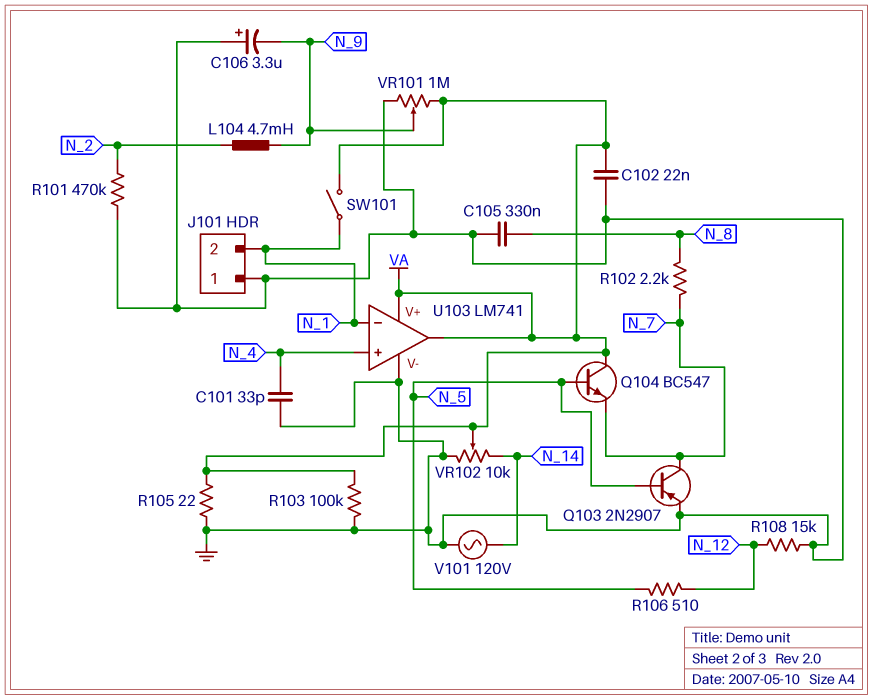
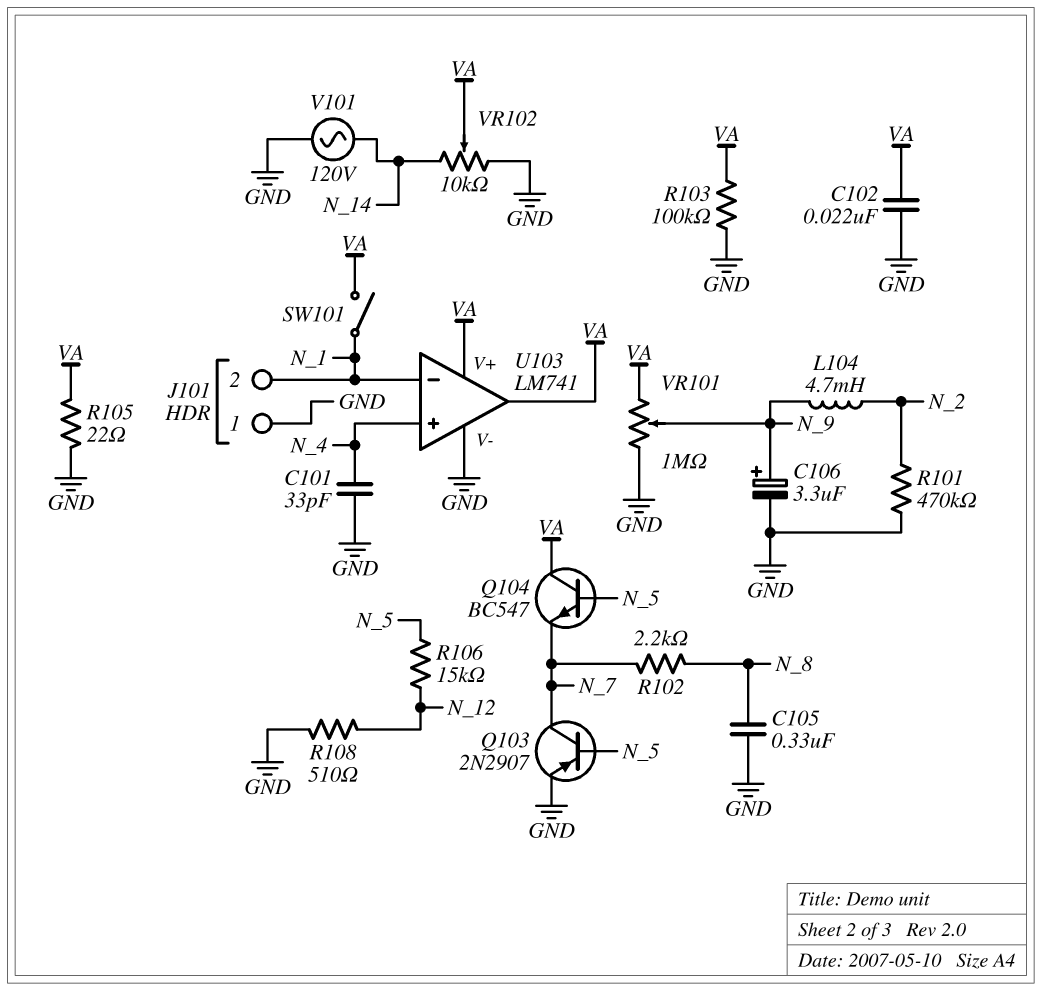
C106: 3.3uF (plus GND, minus N_9) -> 3.3uF (plus N_9, minus GND)
R106: 510 (N_5, N_12) -> 15k (N_5, N_12)
R108: 15k (GND, N_12) -> 510 (GND, N_12)

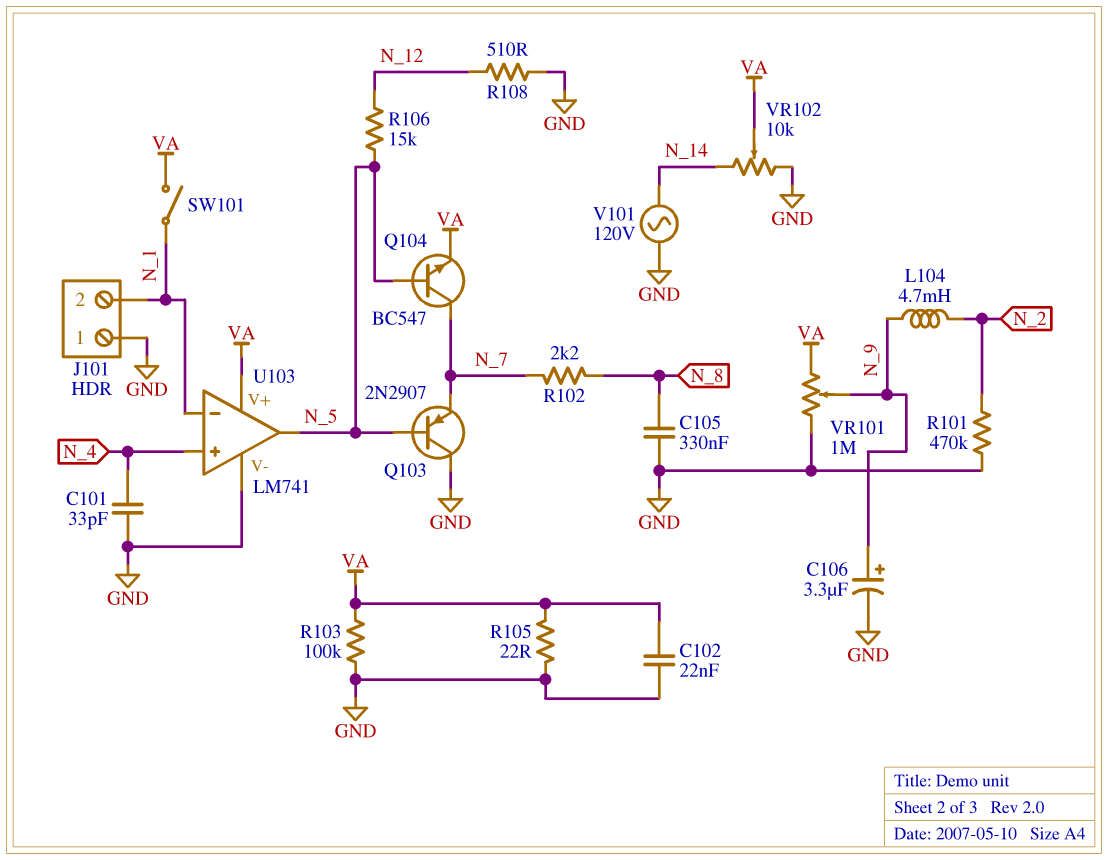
Q103: PNP 2N2907 (B N_5, C N_7, E GND) -> PNP 2N2907 (B N_5, C GND, E N_7)
Q104: NPN BC547 (B N_5, C VA, E N_7) -> NPN BC547 (B N_5, C N_7, E VA)
U103 pin out: VA -> N_5

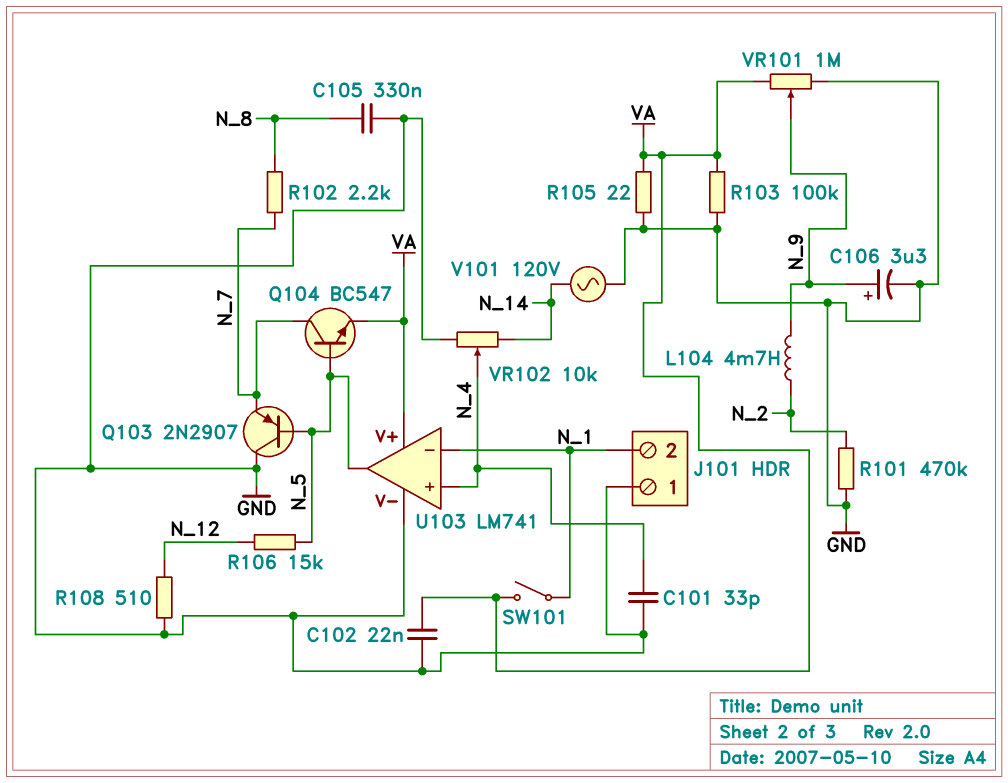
VR102: 10k (GND, N_14, wiper VA) -> 10k (GND, N_14, wiper N_4)

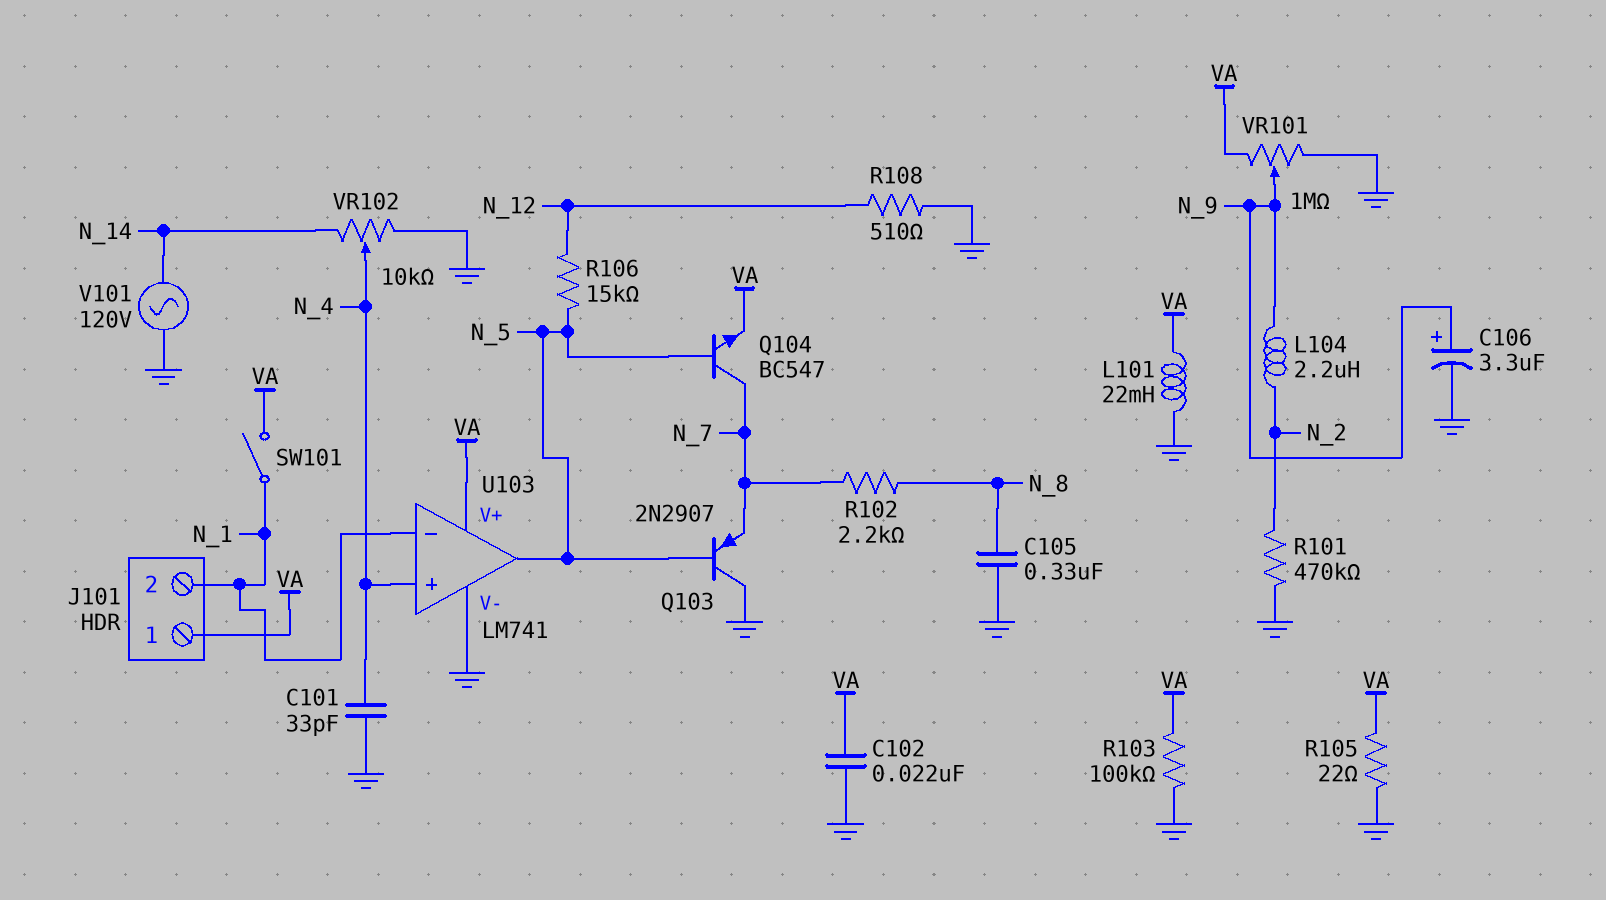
J101 pin 1: GND -> VA
L101: none -> 22mH (GND, VA)
L104: 4.7mH (N_2, N_9) -> 2.2uH (N_2, N_9)

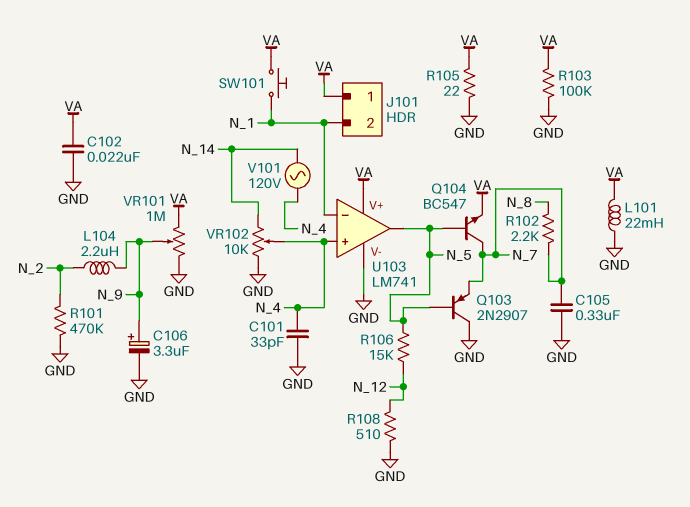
C105: 330nF (GND, N_8) -> 330nF (GND, N_7)
SW101: switch (N_1, VA) -> button (N_1, VA)
V101: AC 120V (GND, N_14) -> AC 120V (N_4, N_14)

